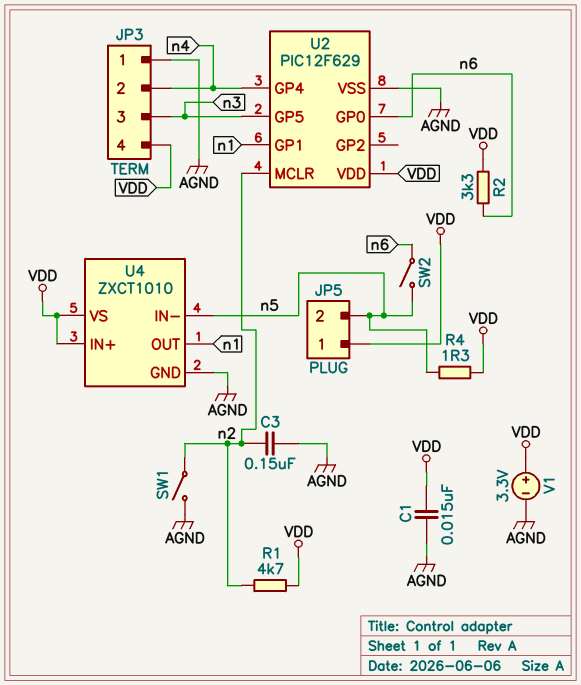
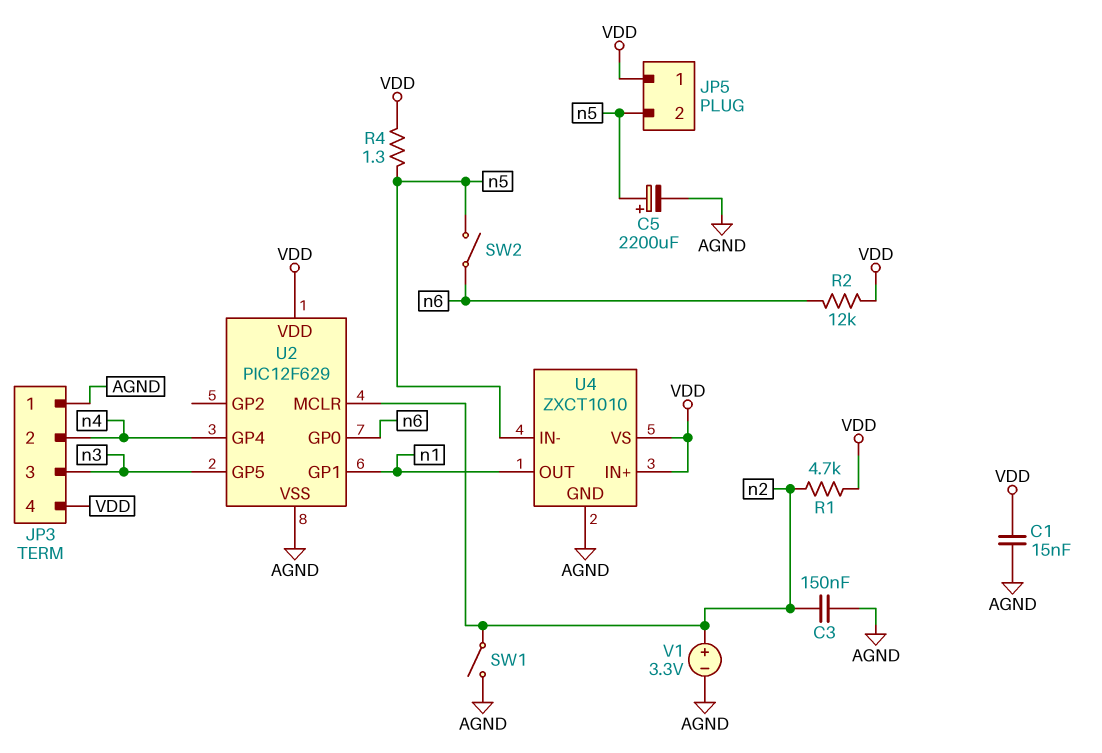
C5: none -> 2200uF (plus n5, minus AGND)
R2: 3.3k (VDD, n6) -> 12k (VDD, n6)
V1: 3.3V (plus VDD, minus AGND) -> 3.3V (plus n2, minus AGND)

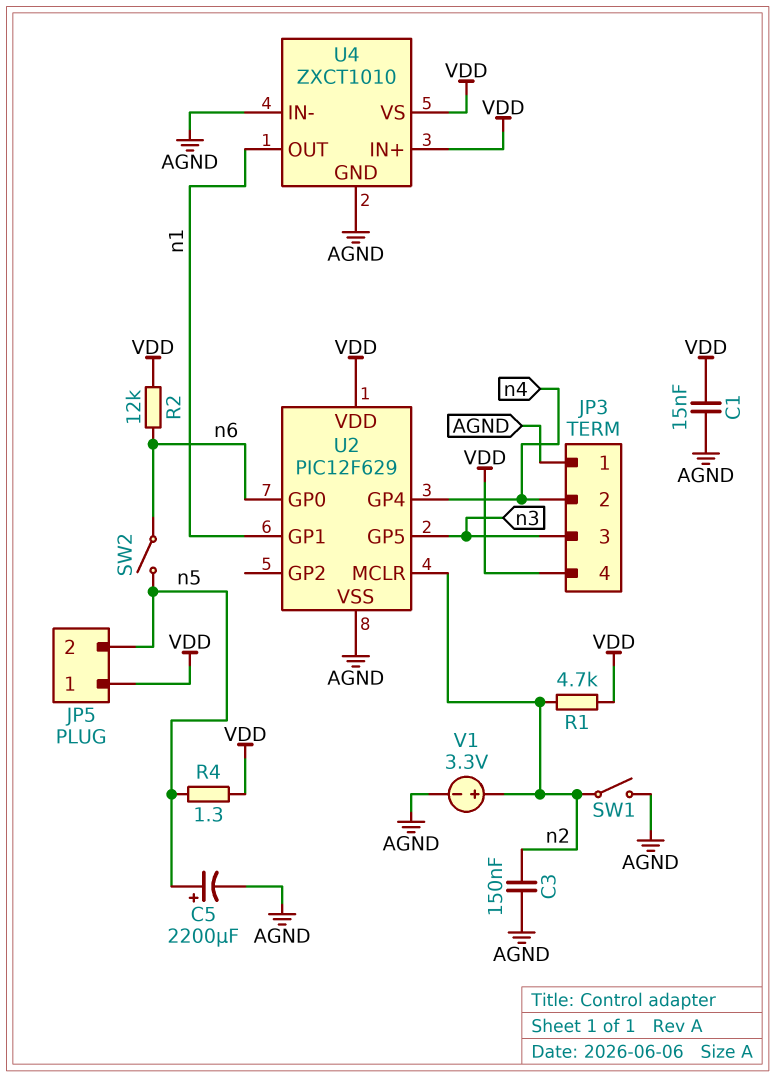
U4 pin IN-: n5 -> AGND

